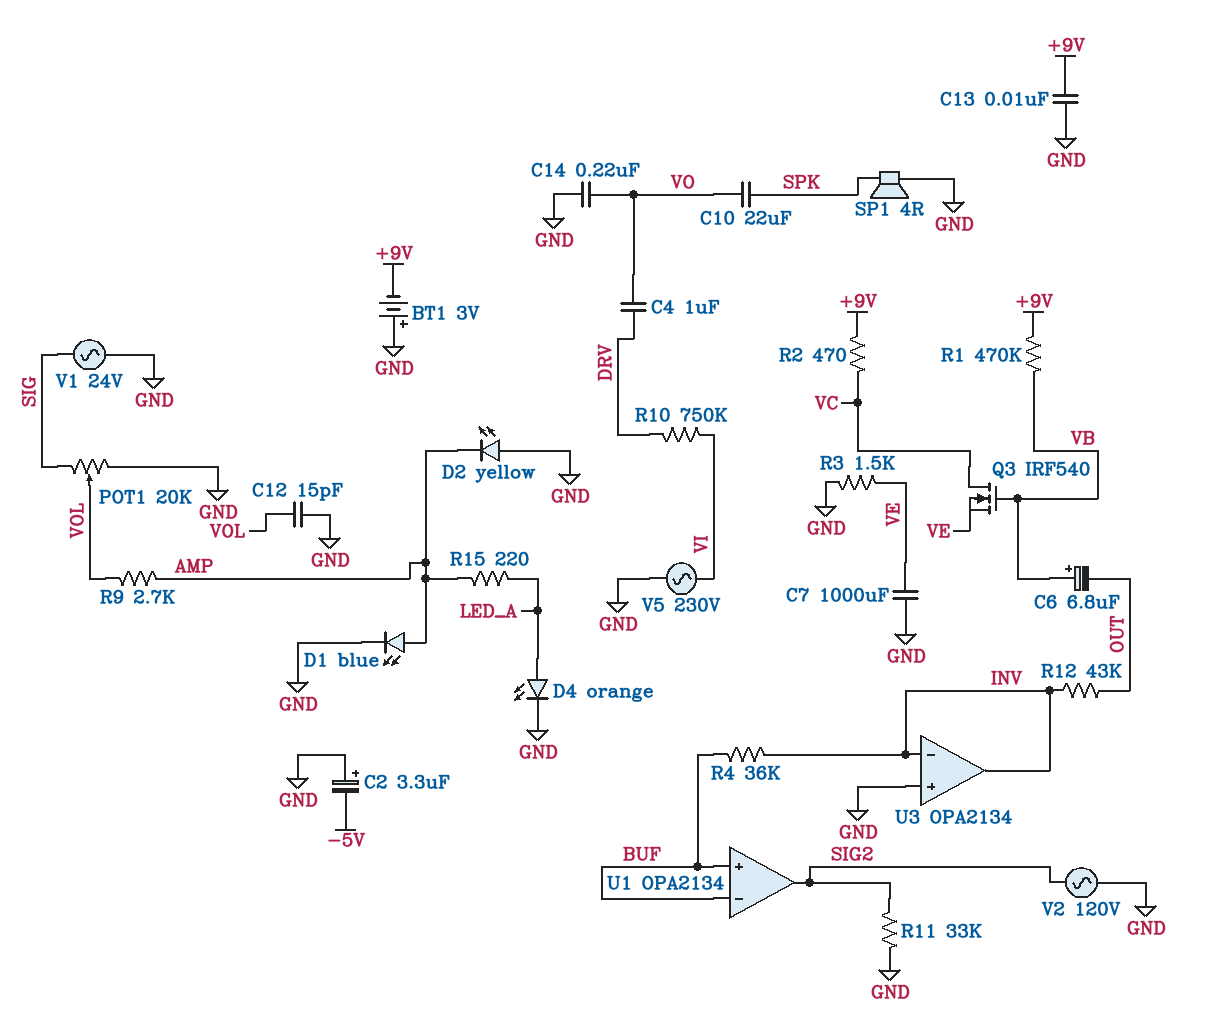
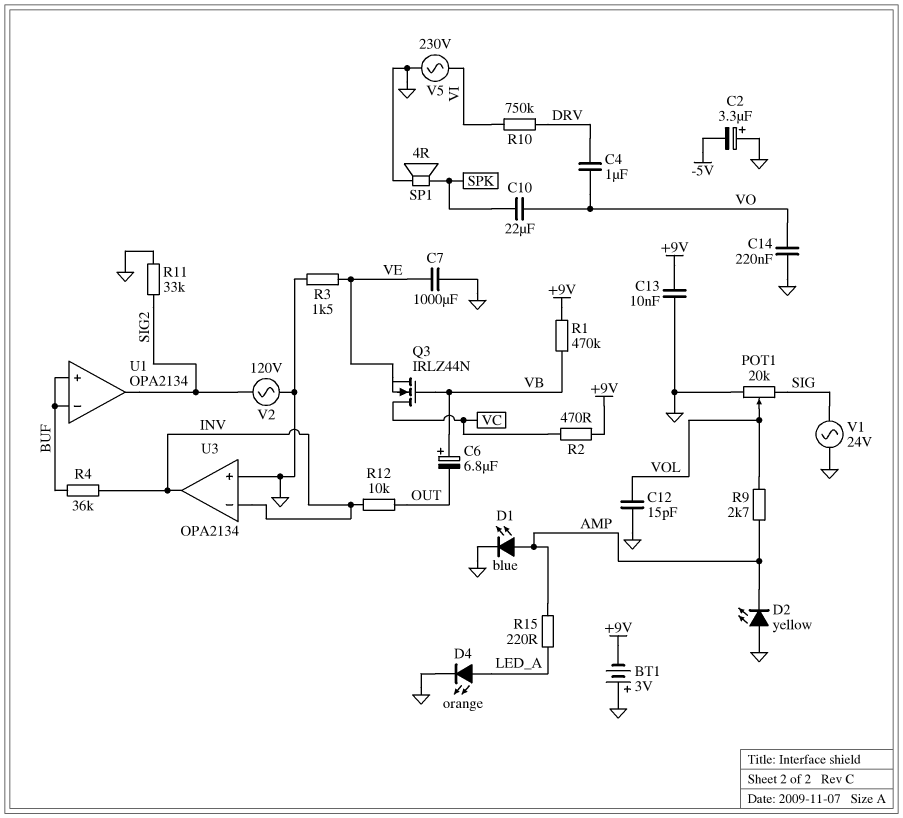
Q3: NMOS IRF540 (G VB, D VC, S VE) -> NMOS IRLZ44N (G VB, D VC, S VE)
R12: 43k (INV, OUT) -> 10k (INV, OUT)

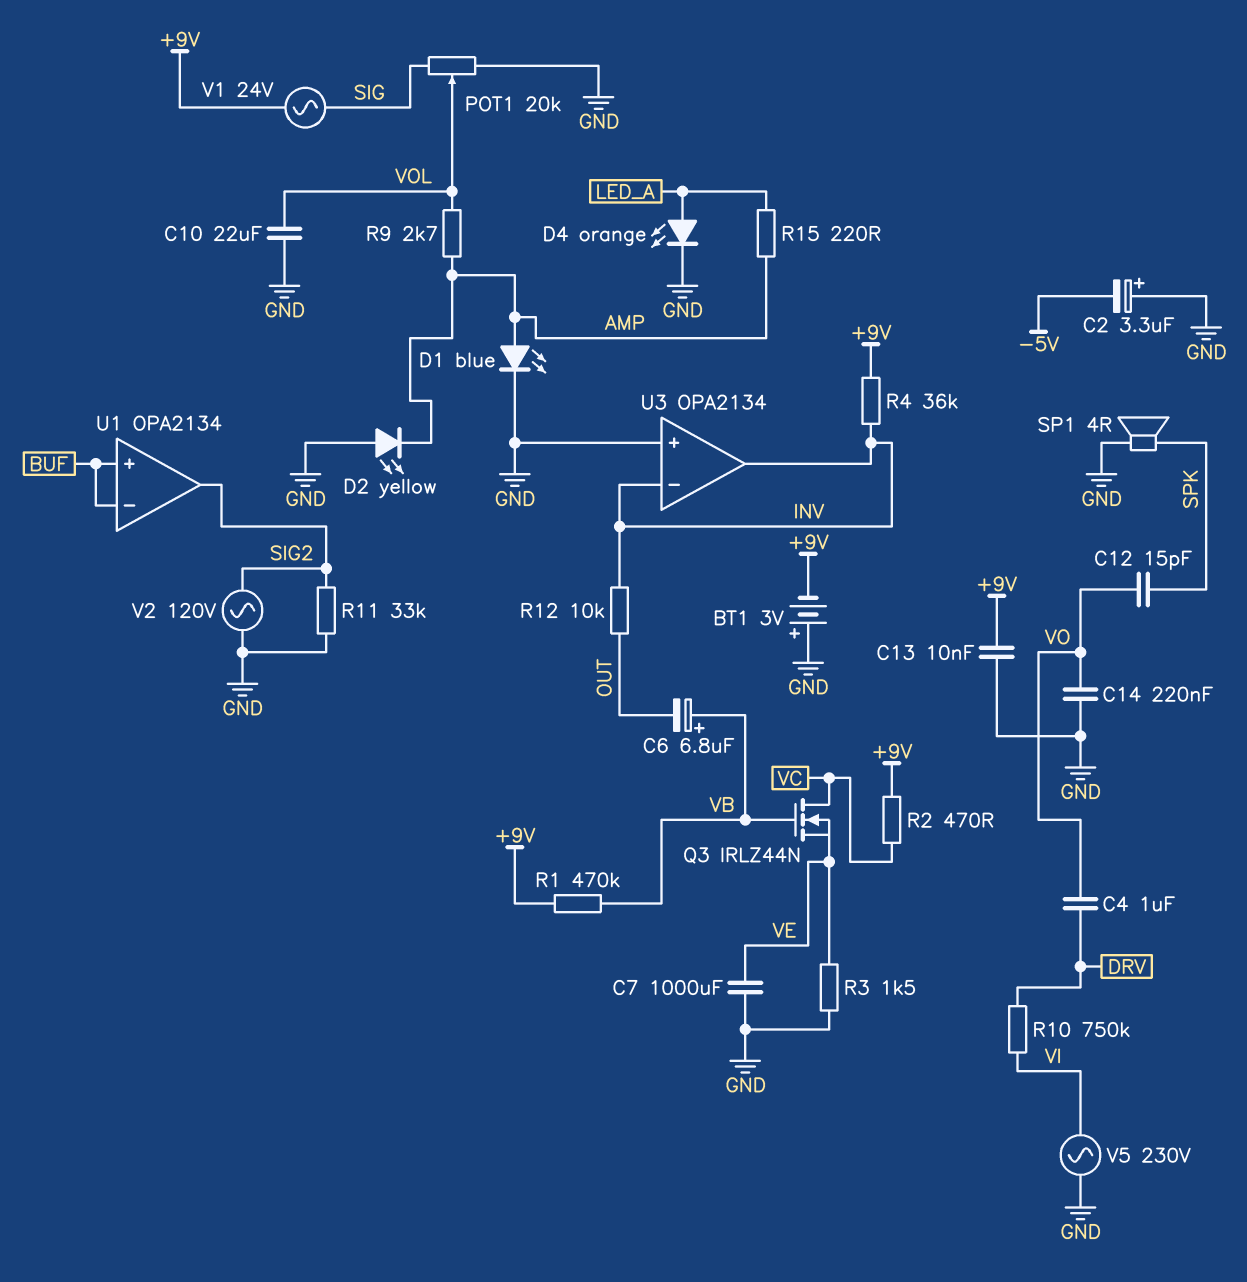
C10: 22uF (SPK, VO) -> 22uF (GND, VOL)
C12: 15pF (GND, VOL) -> 15pF (SPK, VO)
R4: 36k (BUF, INV) -> 36k (+9V, INV)
V1: AC 24V (GND, SIG) -> AC 24V (+9V, SIG)

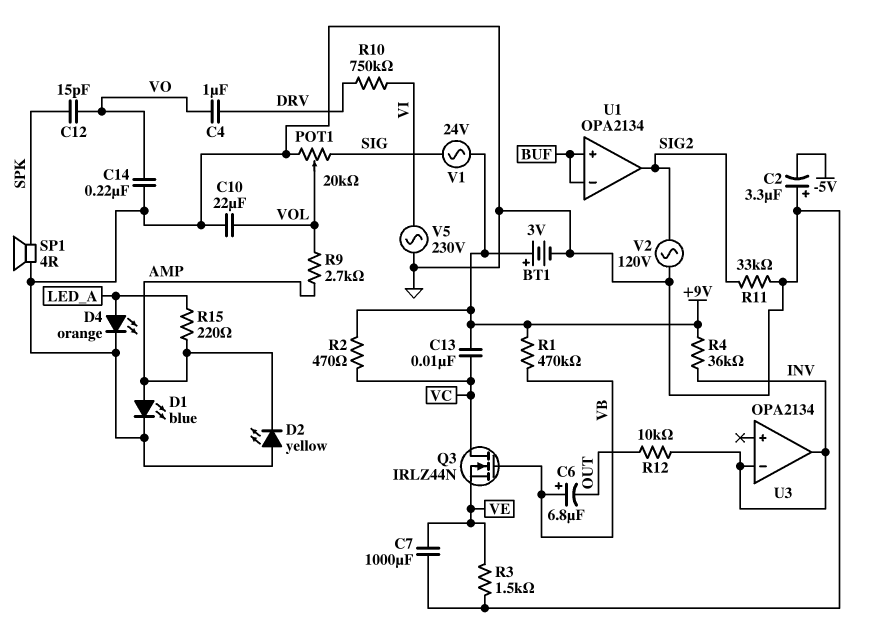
BT1: 3V (plus GND, minus +9V) -> 3V (plus +9V, minus GND)
C13: 10nF (+9V, GND) -> 10nF (+9V, VC)
U3 pin in+: GND -> none

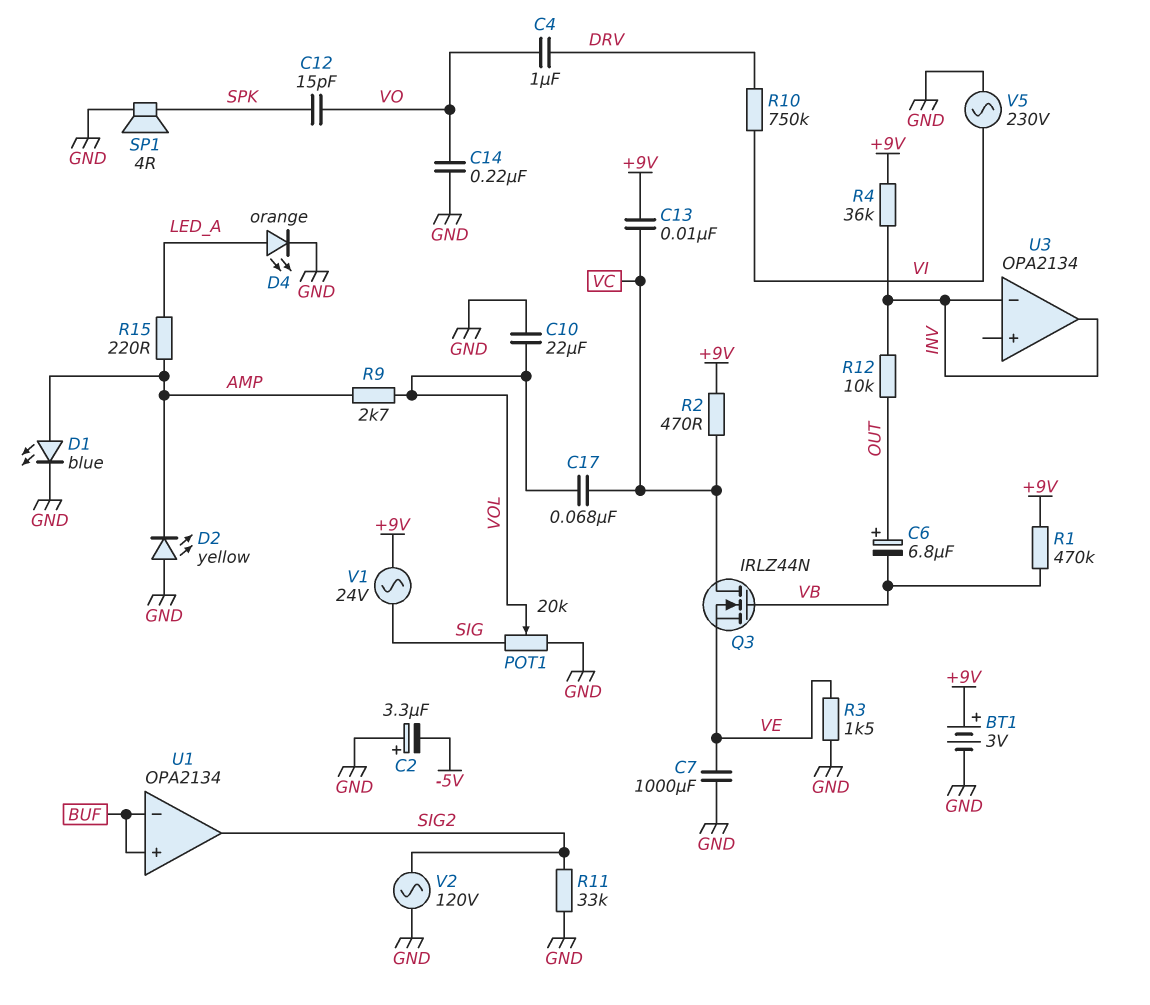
C6: 6.8uF (plus VB, minus OUT) -> 6.8uF (plus OUT, minus VB)
C17: none -> 68nF (VC, VOL)

